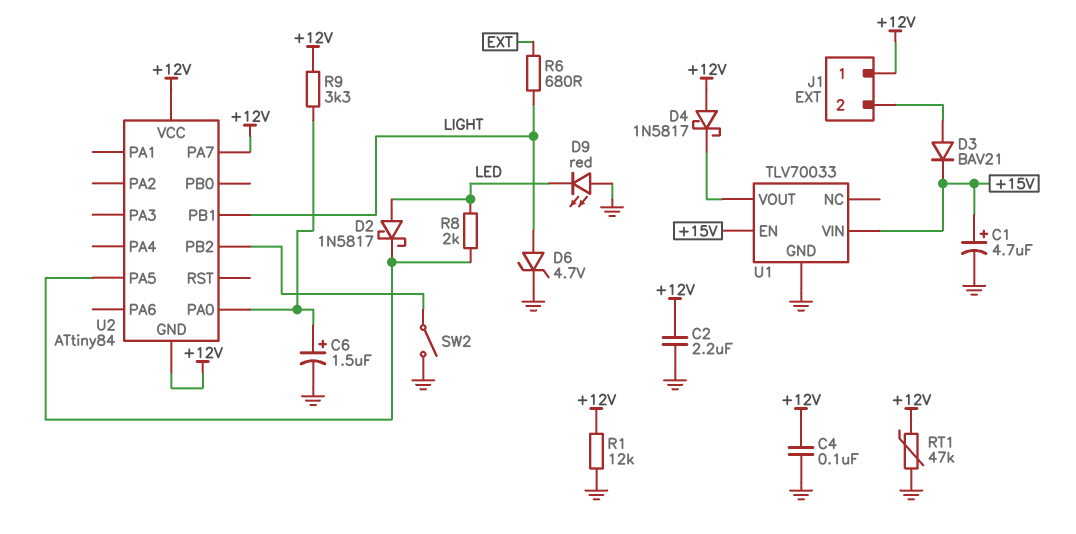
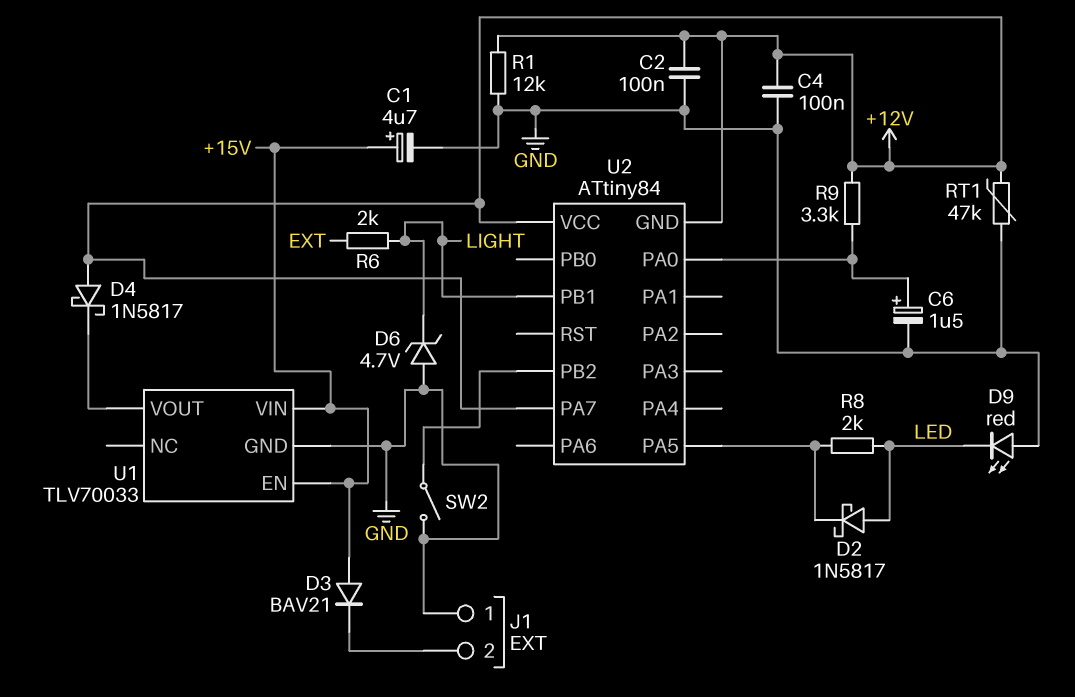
C2: 2.2uF (+12V, GND) -> 100nF (+12V, GND)
D3: diode BAV21 (A J1/2, K +15V) -> diode BAV21 (A +15V, K J1/2)
D6: zener 4.7V (A LIGHT, K GND) -> zener 4.7V (A GND, K LIGHT)
J1 pin 1: +12V -> GND
R6: 680 (EXT, LIGHT) -> 2k (EXT, LIGHT)

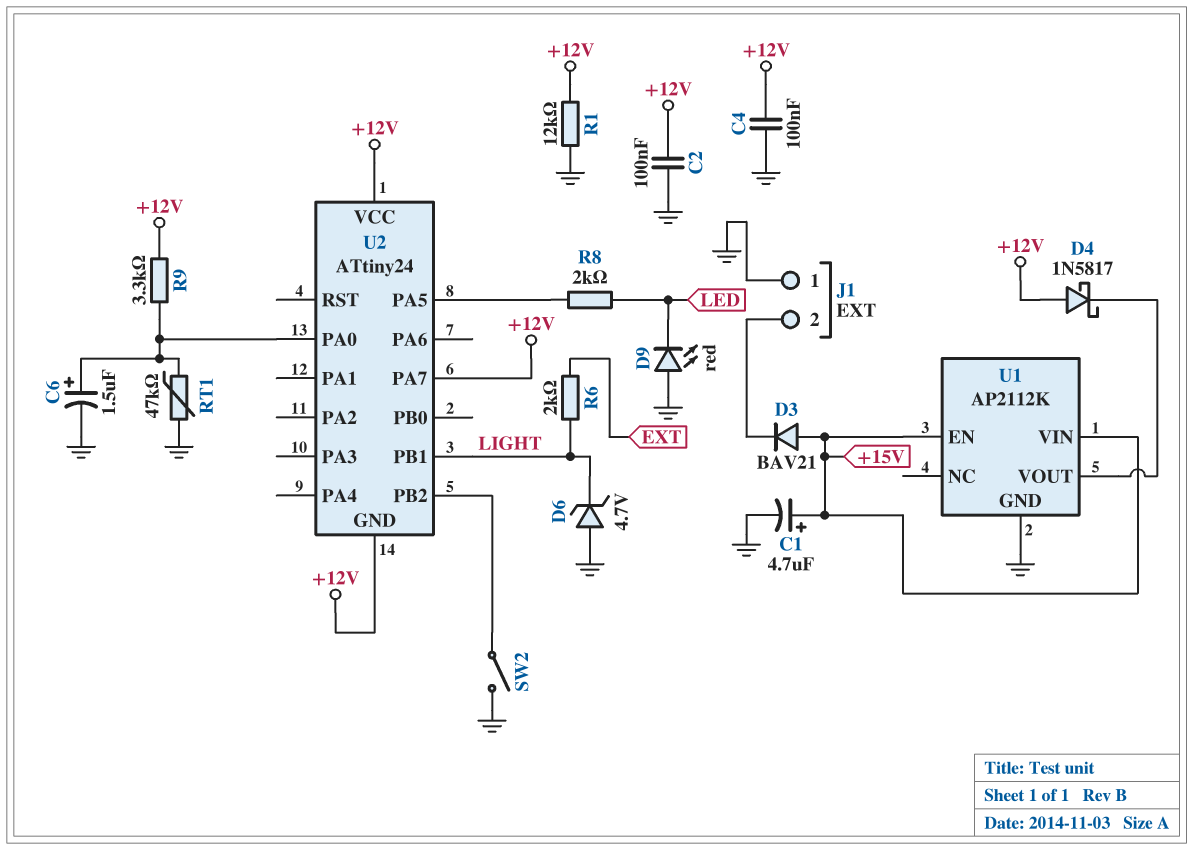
D2: schottky 1N5817 (A LED, K U2/PA5) -> none
RT1: 47k (+12V, GND) -> 47k (GND, U2/PA0)
U1: TLV70033 -> AP2112K
U2: ATtiny84 -> ATtiny24

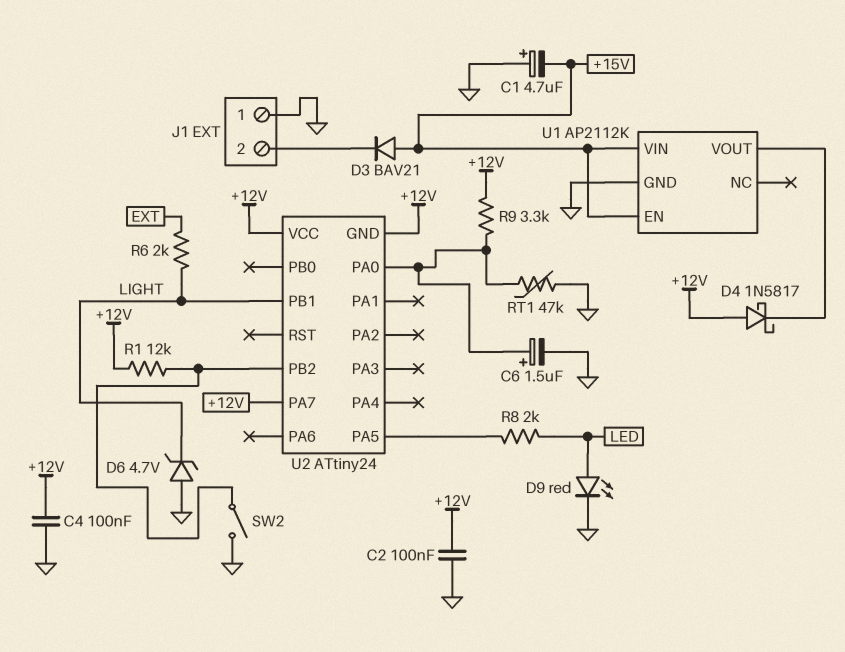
C1: 4.7uF (plus +15V, minus GND) -> 4.7uF (plus GND, minus +15V)
D9: LED red (A GND, K LED) -> LED red (A LED, K GND)
R1: 12k (+12V, GND) -> 12k (+12V, U2/PB2)

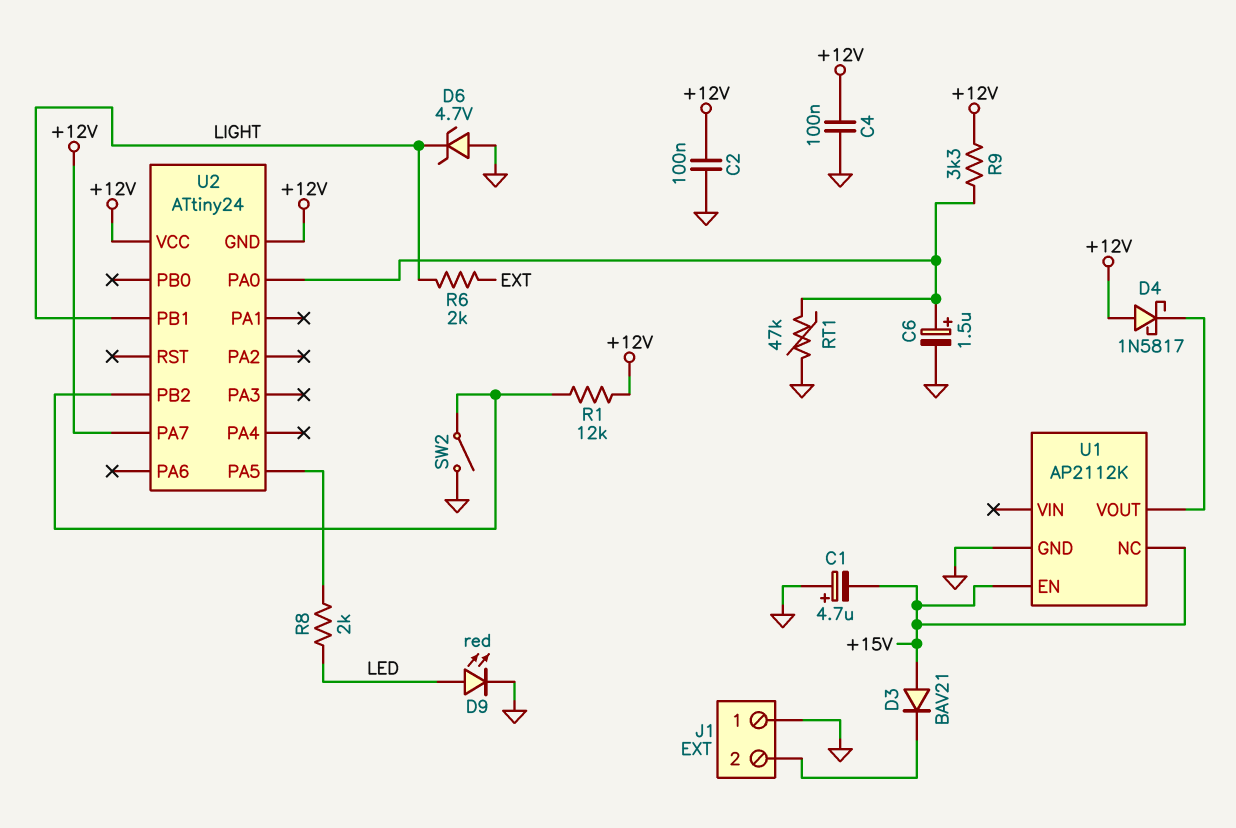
U1 pin NC: none -> +15V
U1 pin VIN: +15V -> none

